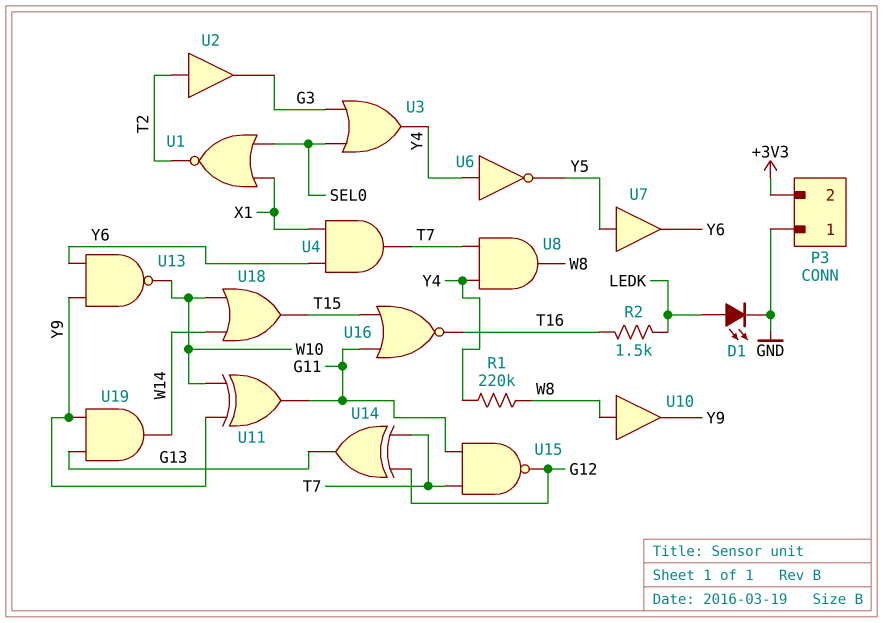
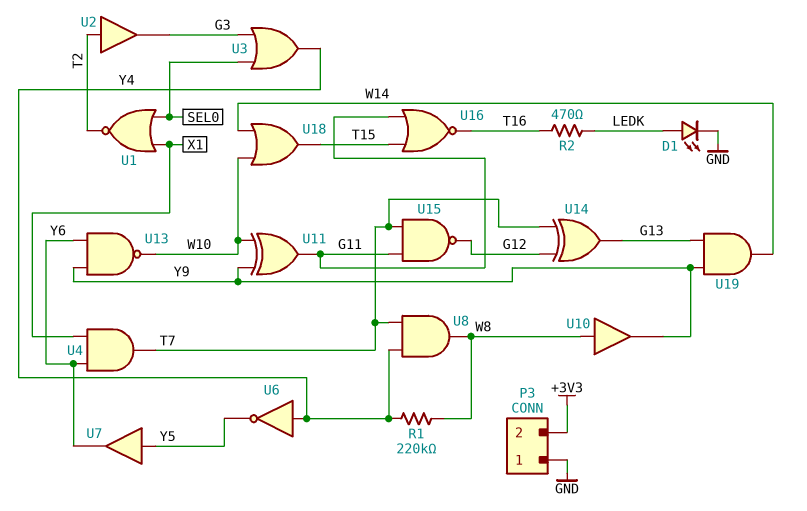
R2: 1.5k (LEDK, T16) -> 470 (LEDK, T16)

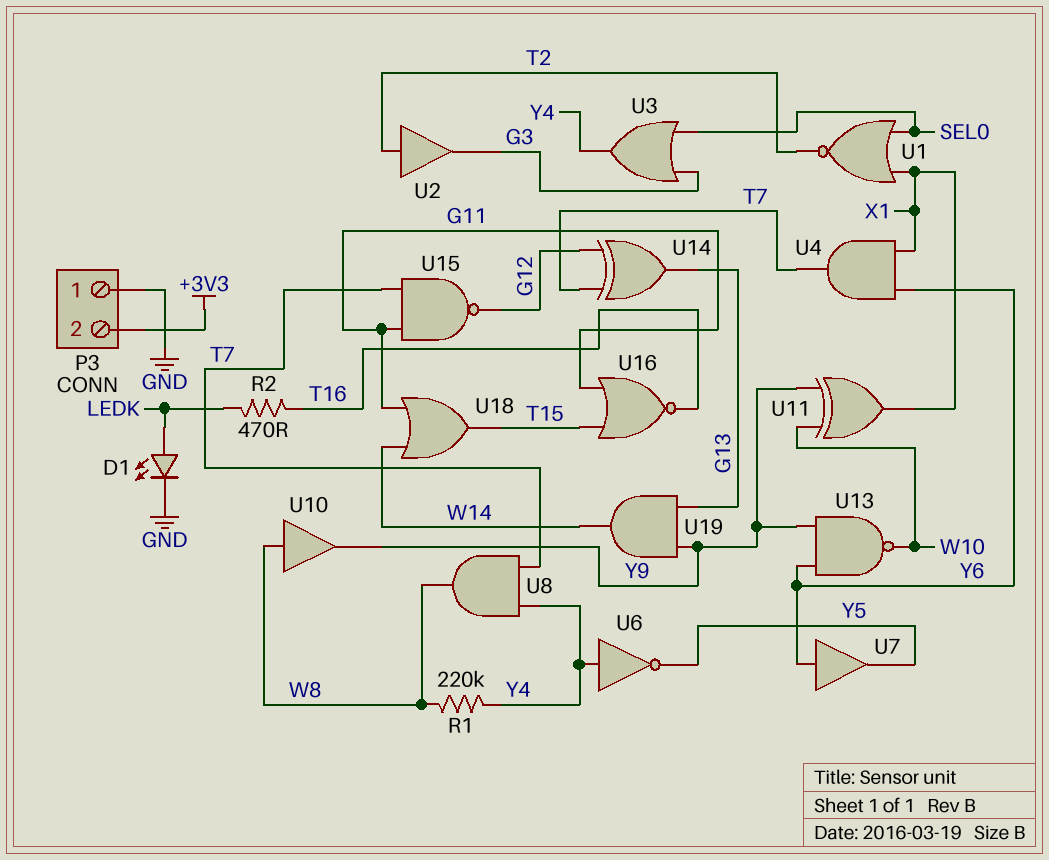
U7: buffer (in Y5, out Y6) -> buffer (in Y6, out Y5)
U11: XOR (in W10, in Y9, out G11) -> XOR (in W10, in Y9, out X1)
U18: OR (in W10, in W14, out T15) -> OR (in G11, in W14, out T15)

